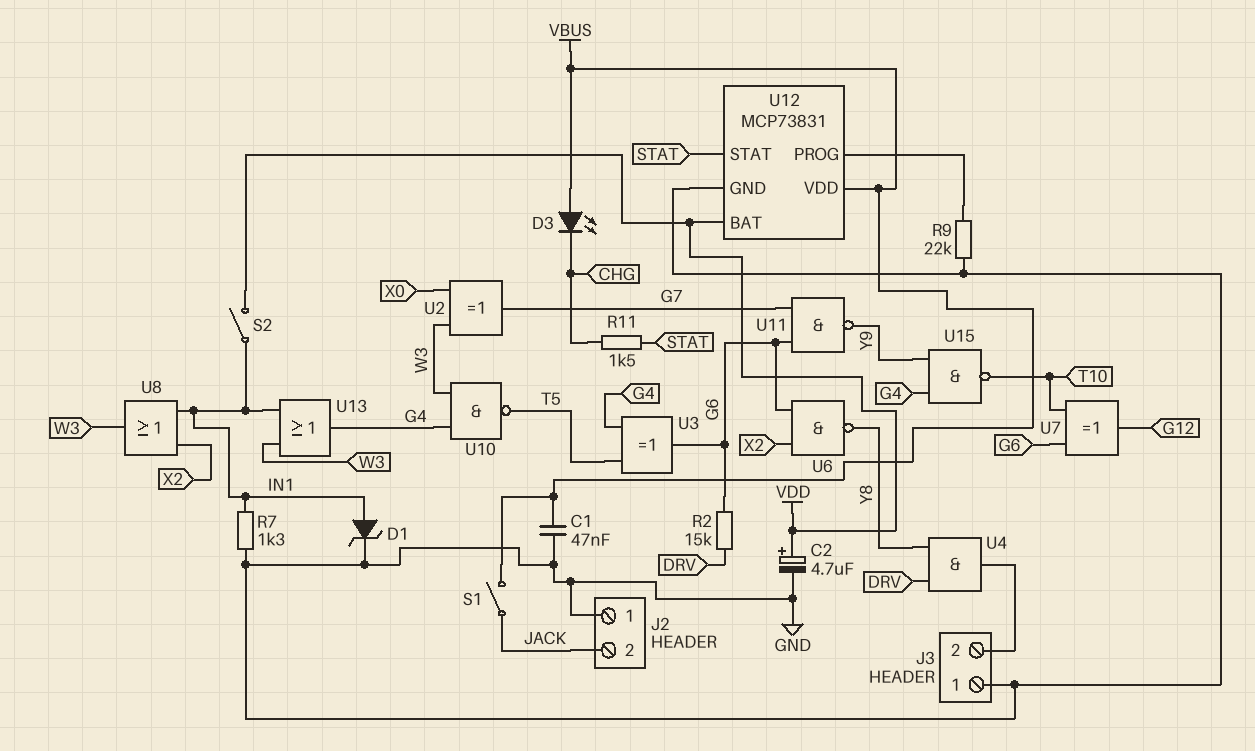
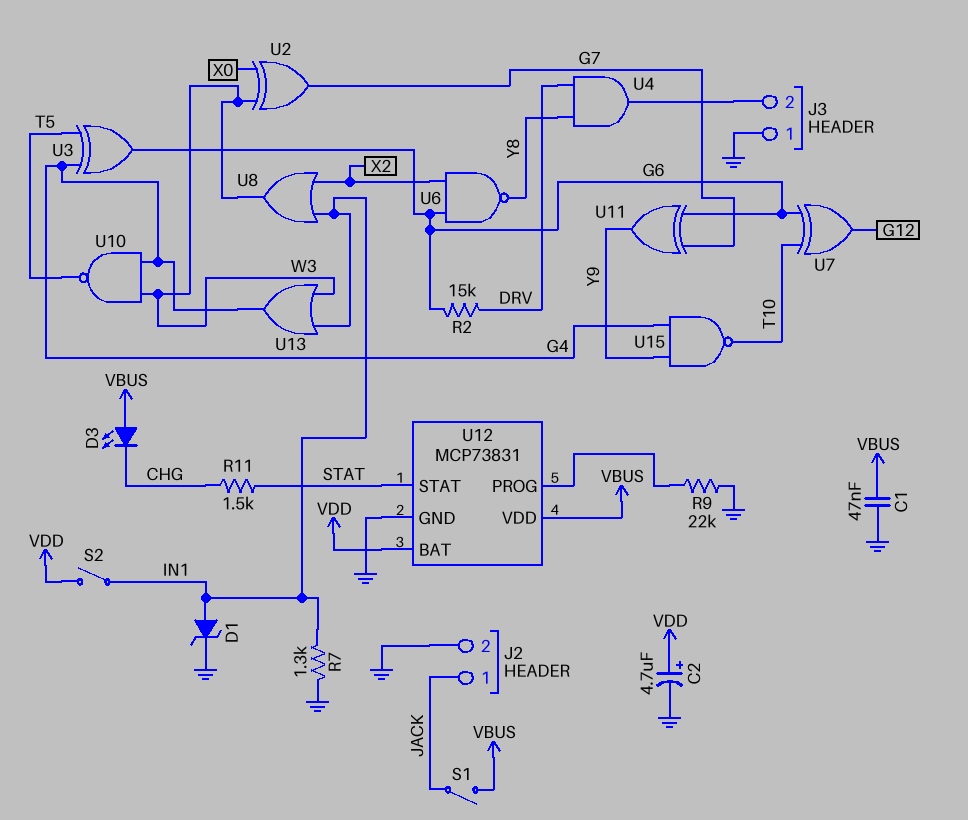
J2 pin 1: GND -> JACK
J2 pin 2: JACK -> GND
U11: NAND (in G6, in G7, out Y9) -> XOR (in G6, in G7, out Y9)

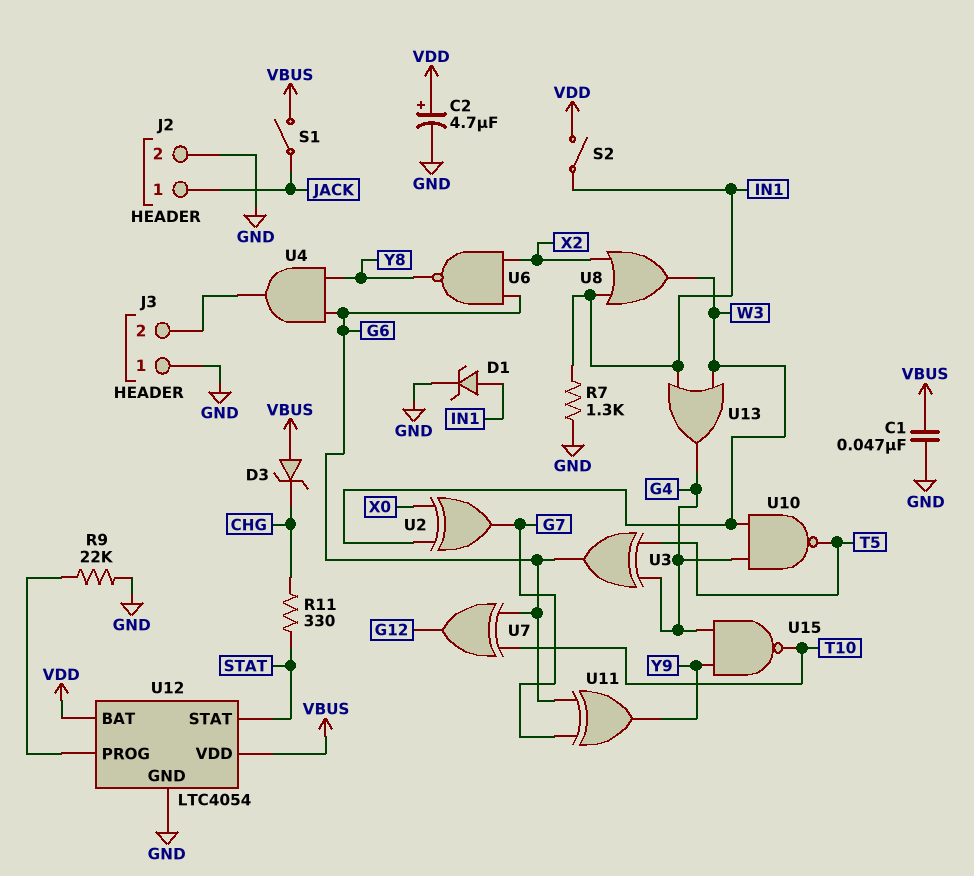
D3: LED (A VBUS, K CHG) -> zener (A VBUS, K CHG)
R2: 15k (DRV, G6) -> none
R11: 1.5k (CHG, STAT) -> 330 (CHG, STAT)
U4: AND (in DRV, in Y8, out J3/2) -> AND (in G6, in Y8, out J3/2)
U12: MCP73831 -> LTC4054

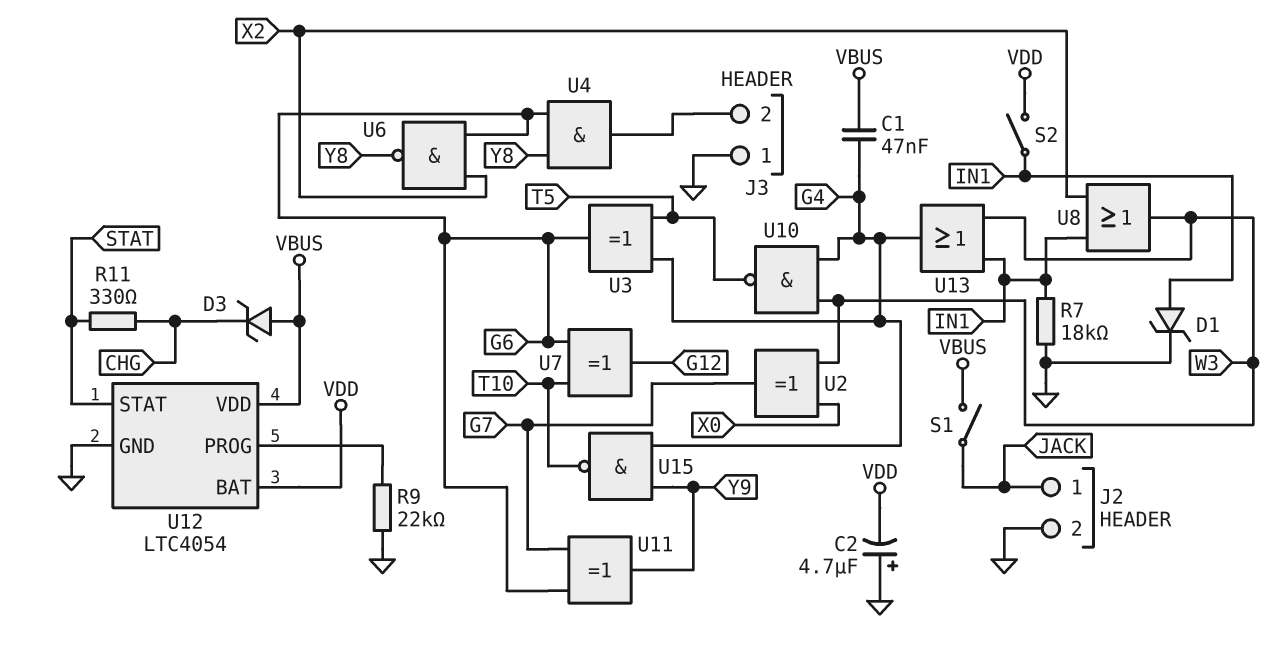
C1: 47nF (GND, VBUS) -> 47nF (G4, VBUS)
C2: 4.7uF (plus VDD, minus GND) -> 4.7uF (plus GND, minus VDD)
R7: 1.3k (GND, IN1) -> 18k (GND, IN1)

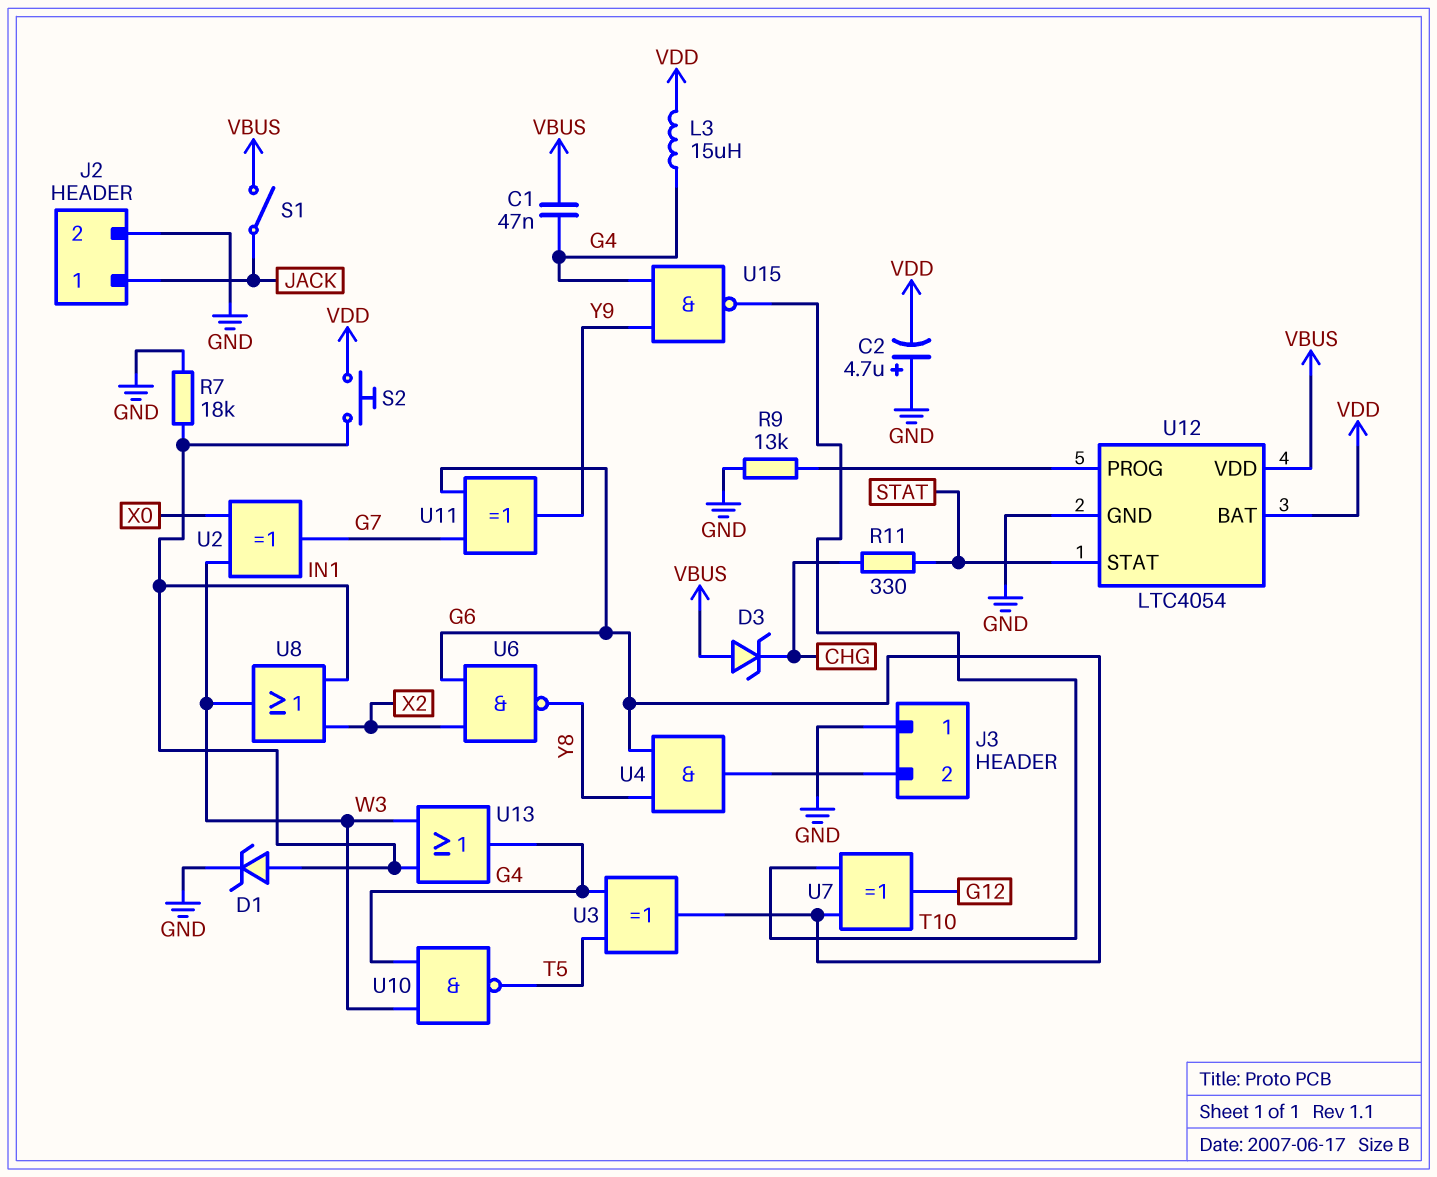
L3: none -> 15uH (G4, VDD)
R9: 22k (GND, U12/PROG) -> 13k (GND, U12/PROG)
S2: switch (IN1, VDD) -> button (IN1, VDD)

